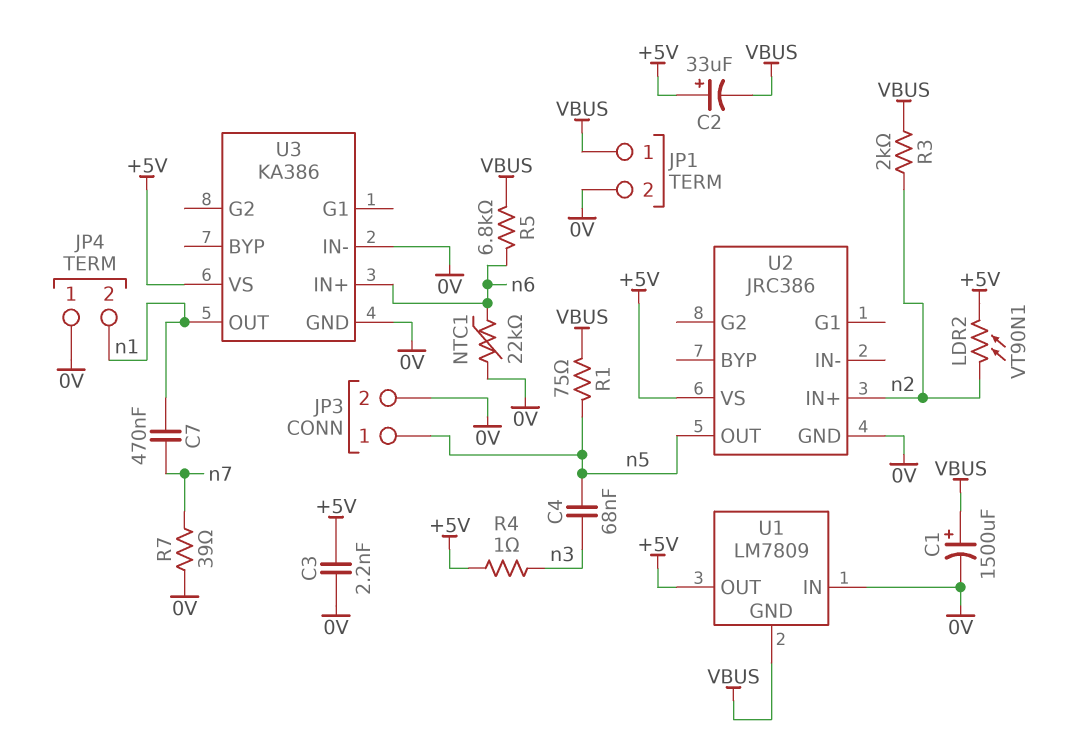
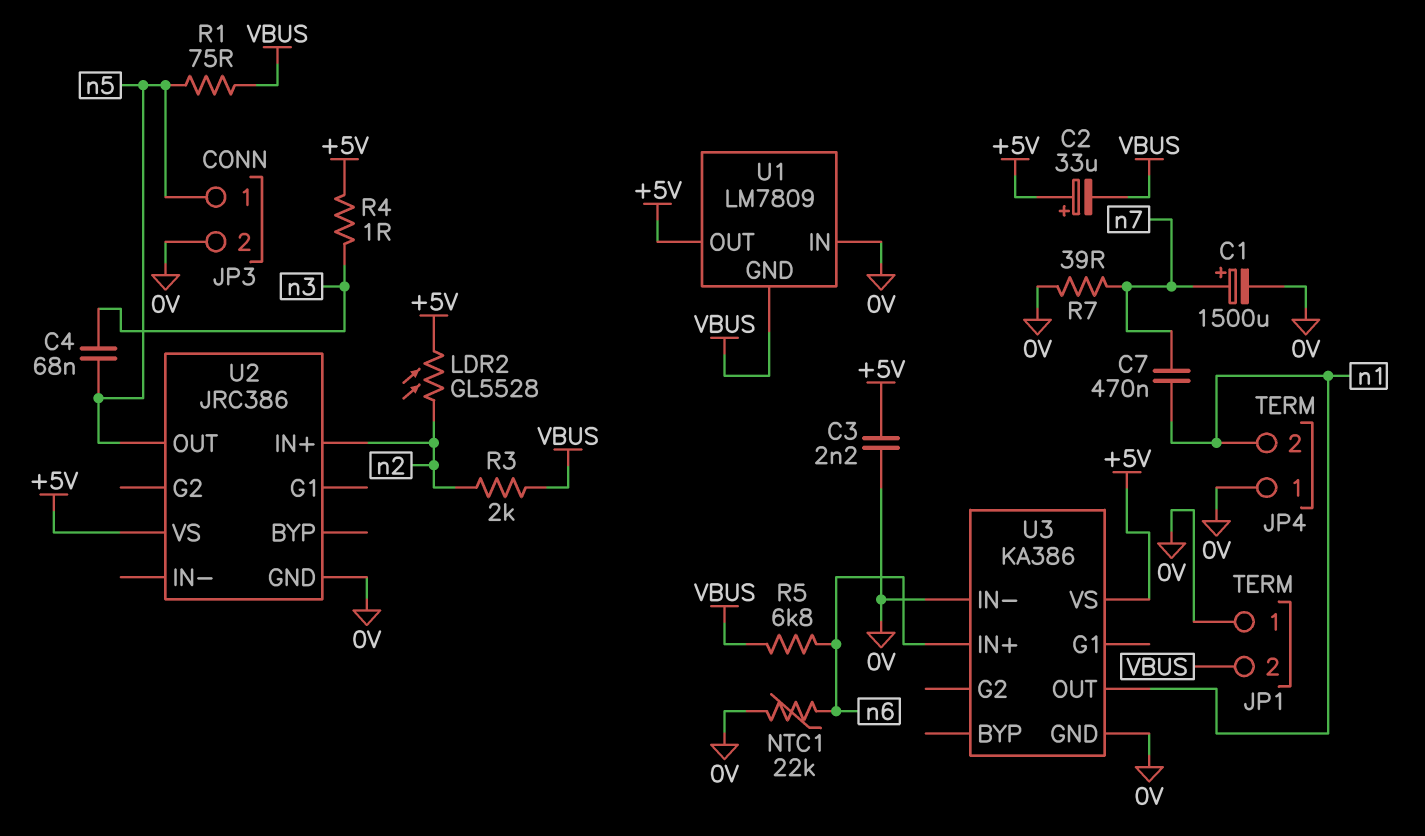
C1: 1500uF (plus VBUS, minus 0V) -> 1500uF (plus n7, minus 0V)
JP1 pin 1: VBUS -> 0V
JP1 pin 2: 0V -> VBUS
LDR2: VT90N1 (+5V, n2) -> GL5528 (+5V, n2)

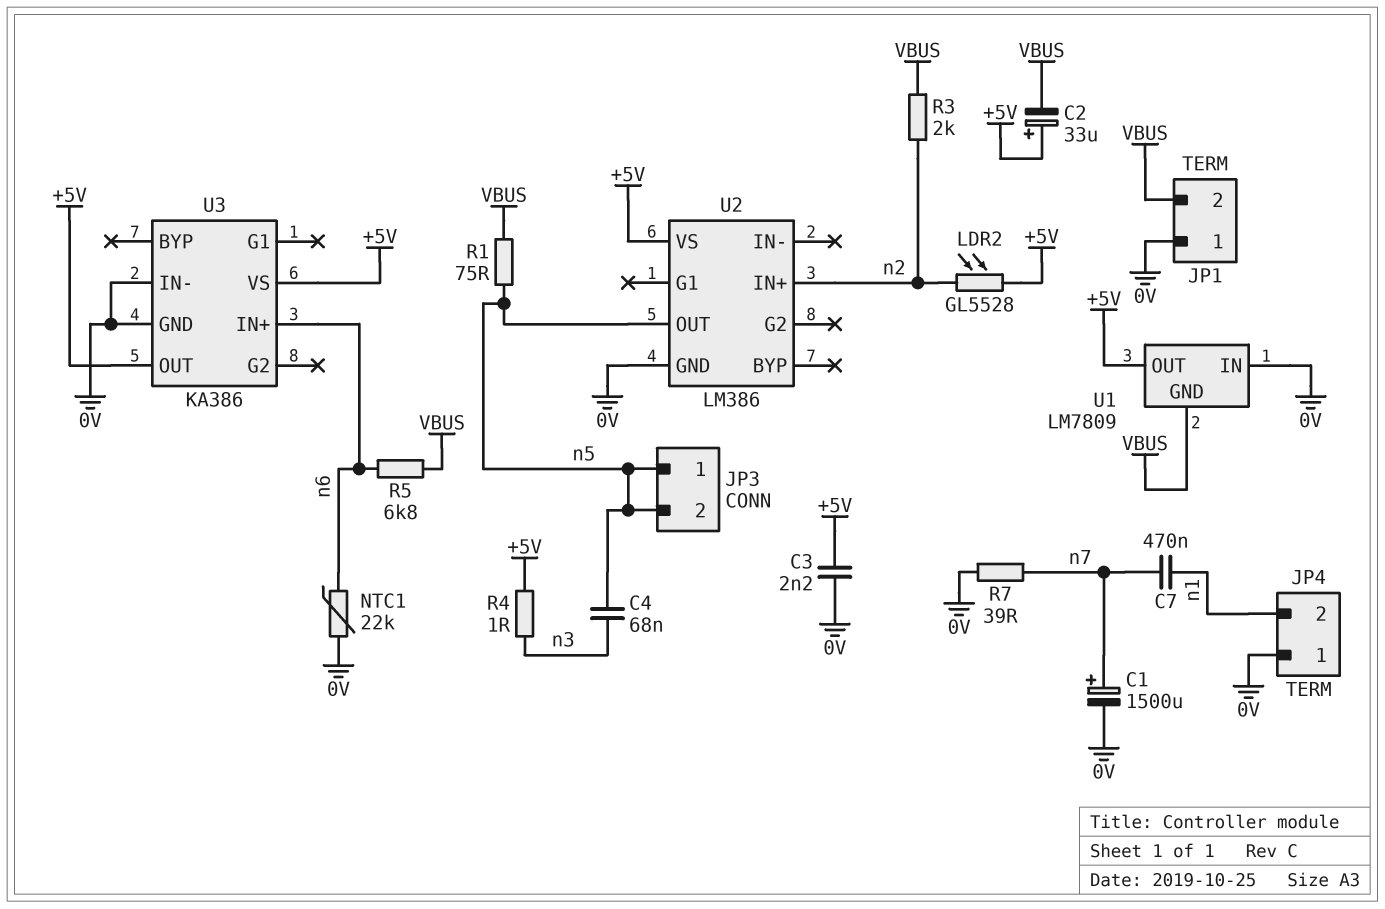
JP3 pin 2: 0V -> n5
U2: JRC386 -> LM386
U3 pin OUT: n1 -> +5V

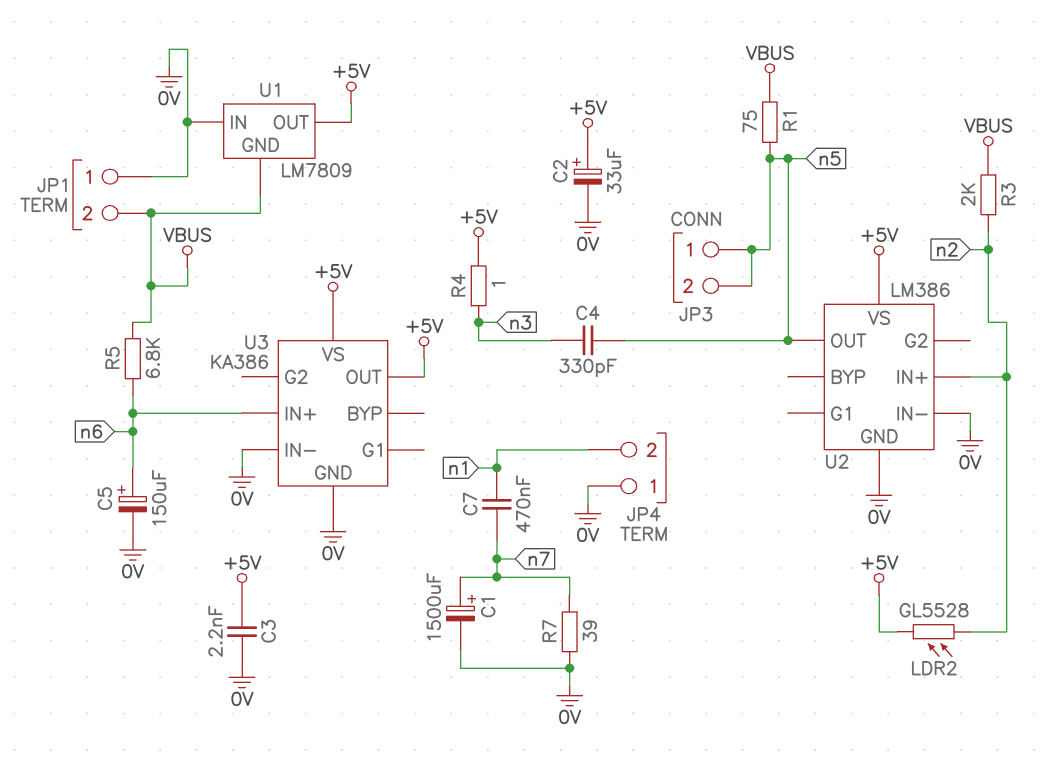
C2: 33uF (plus +5V, minus VBUS) -> 33uF (plus +5V, minus 0V)
C4: 68nF (n3, n5) -> 330pF (n3, n5)
C5: none -> 150uF (plus n6, minus 0V)
NTC1: 22k (0V, n6) -> none
U2 pin IN-: none -> 0V

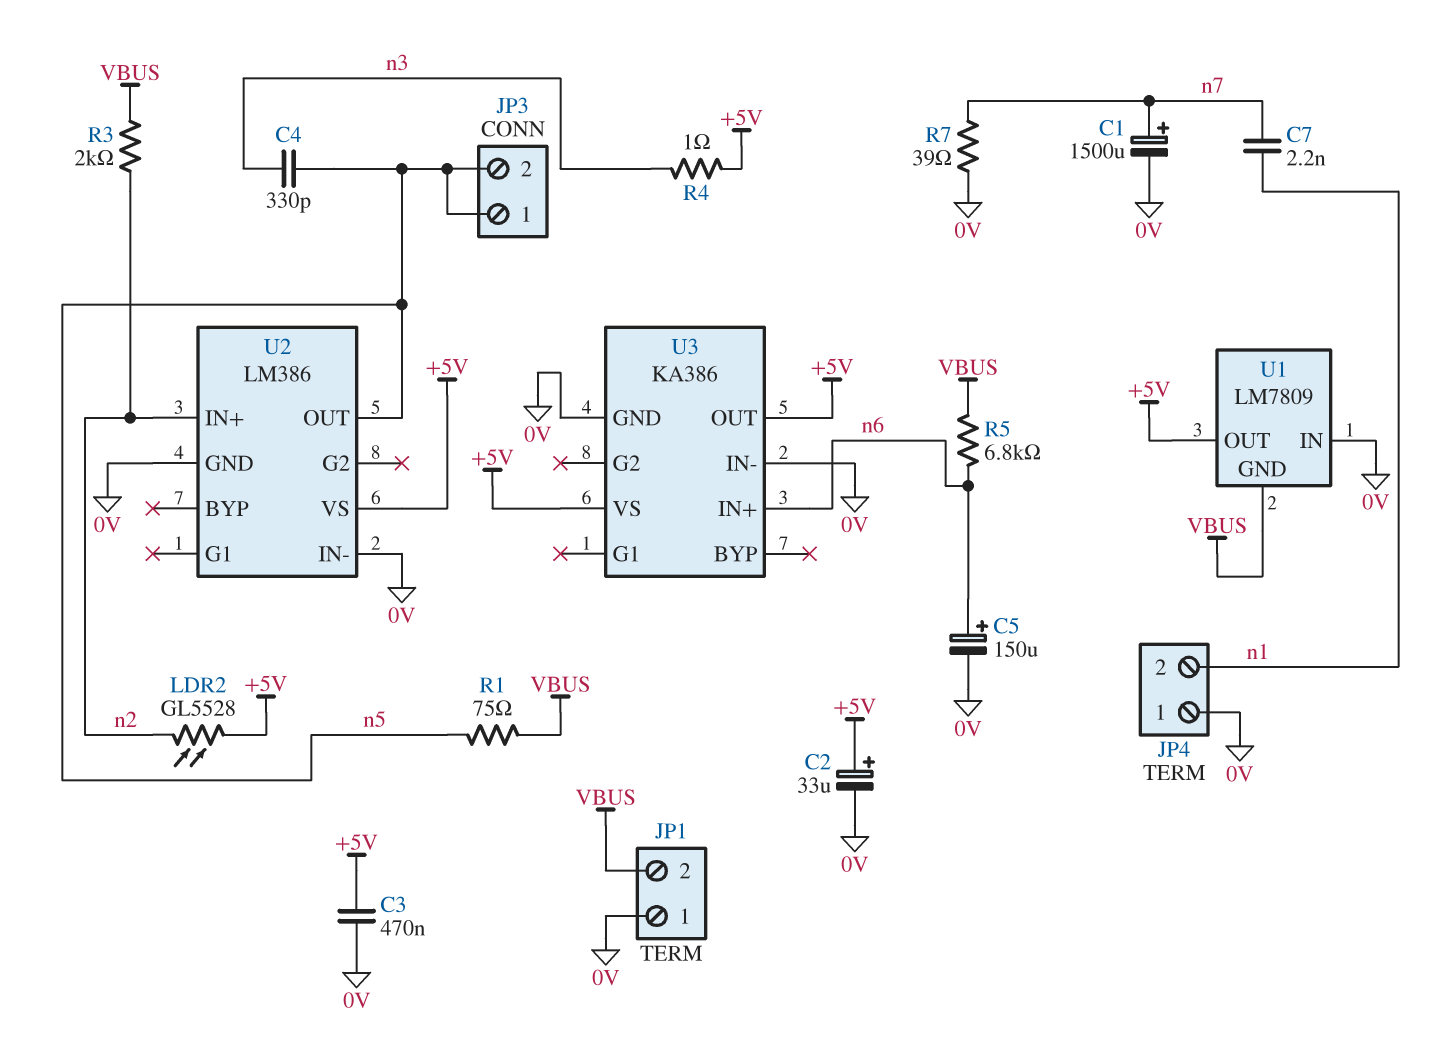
C3: 2.2nF (+5V, 0V) -> 470nF (+5V, 0V)
C7: 470nF (n1, n7) -> 2.2nF (n1, n7)

